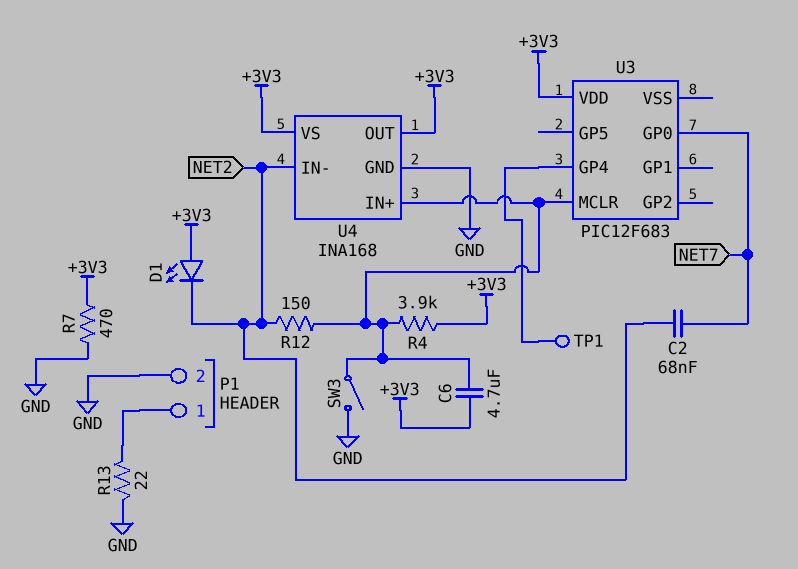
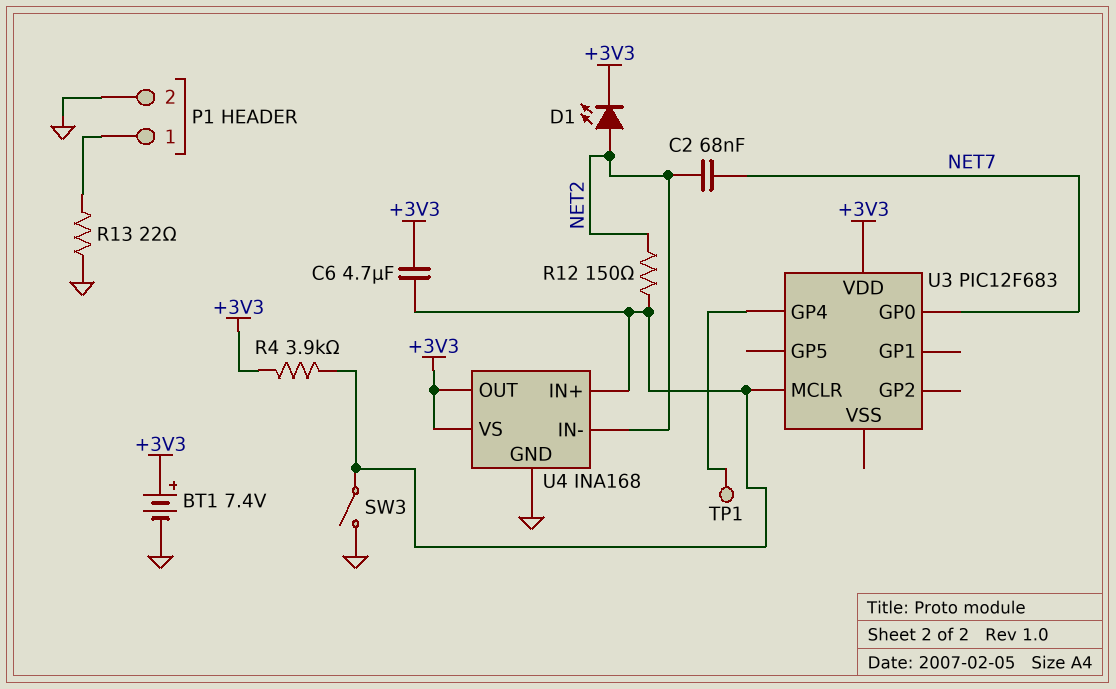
BT1: none -> 7.4V (plus +3V3, minus GND)
D1: LED (A +3V3, K NET2) -> LED (A NET2, K +3V3)
R7: 470 (+3V3, GND) -> none

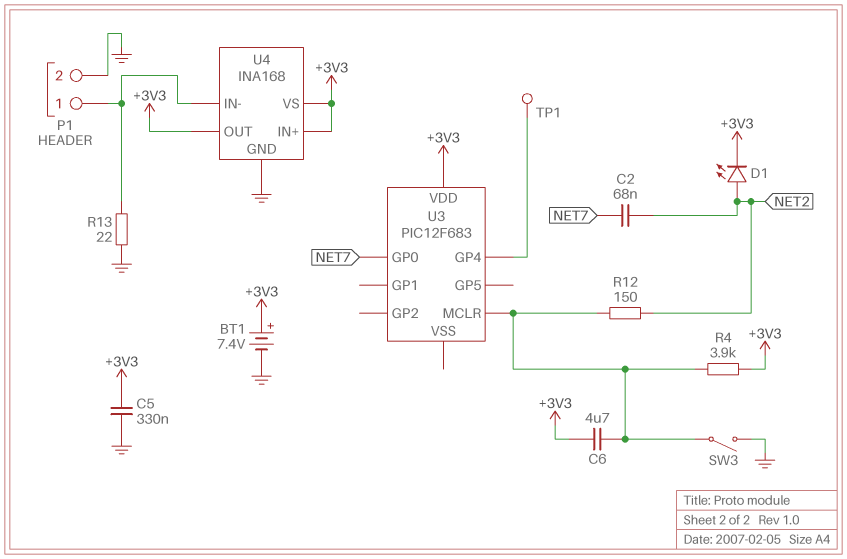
C5: none -> 330nF (+3V3, GND)
U4 pin IN+: U3/MCLR -> +3V3
U4 pin IN-: NET2 -> P1/1

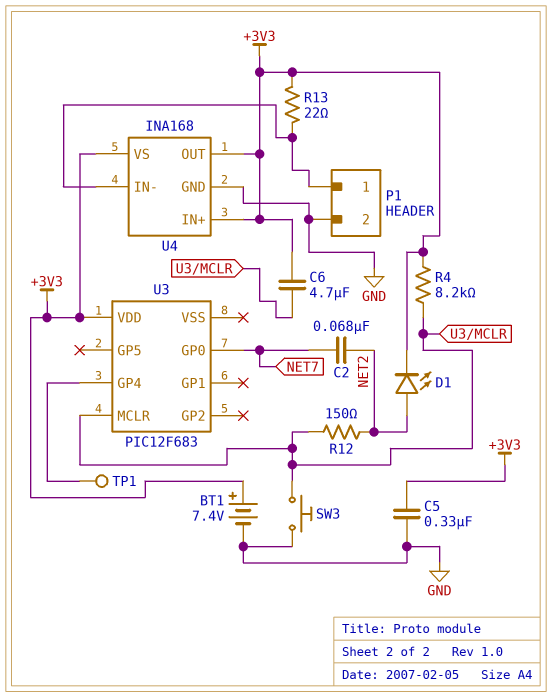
R4: 3.9k (+3V3, U3/MCLR) -> 8.2k (+3V3, U3/MCLR)
R13: 22 (GND, P1/1) -> 22 (+3V3, P1/1)
SW3: switch (GND, U3/MCLR) -> button (GND, U3/MCLR)

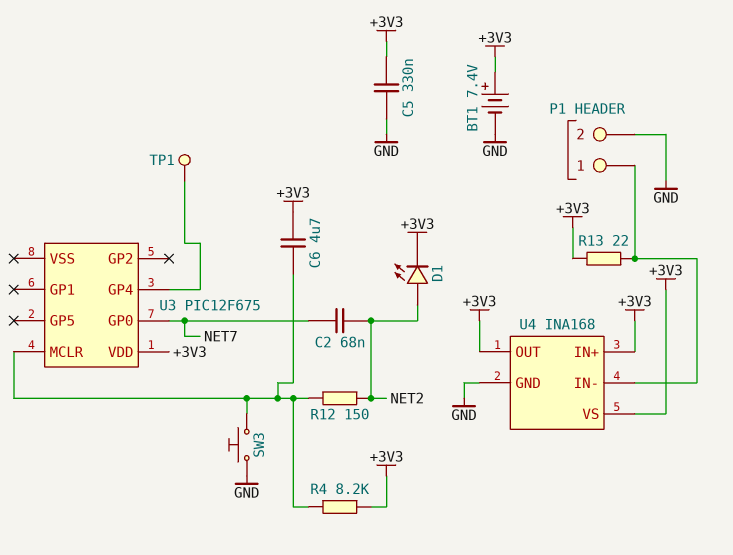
U3: PIC12F683 -> PIC12F675

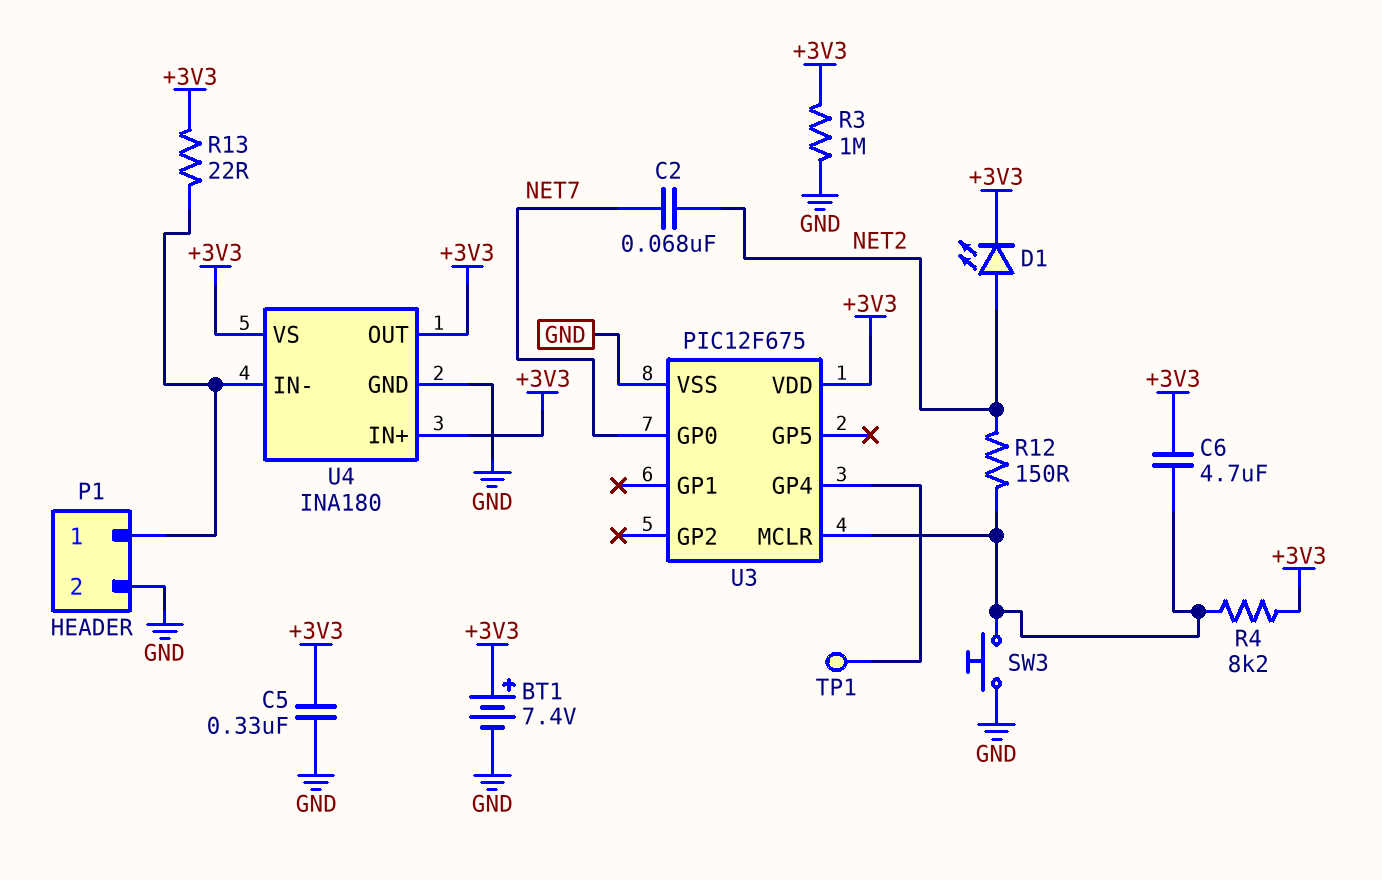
R3: none -> 1M (+3V3, GND)
U3 pin VSS: none -> GND
U4: INA168 -> INA180

